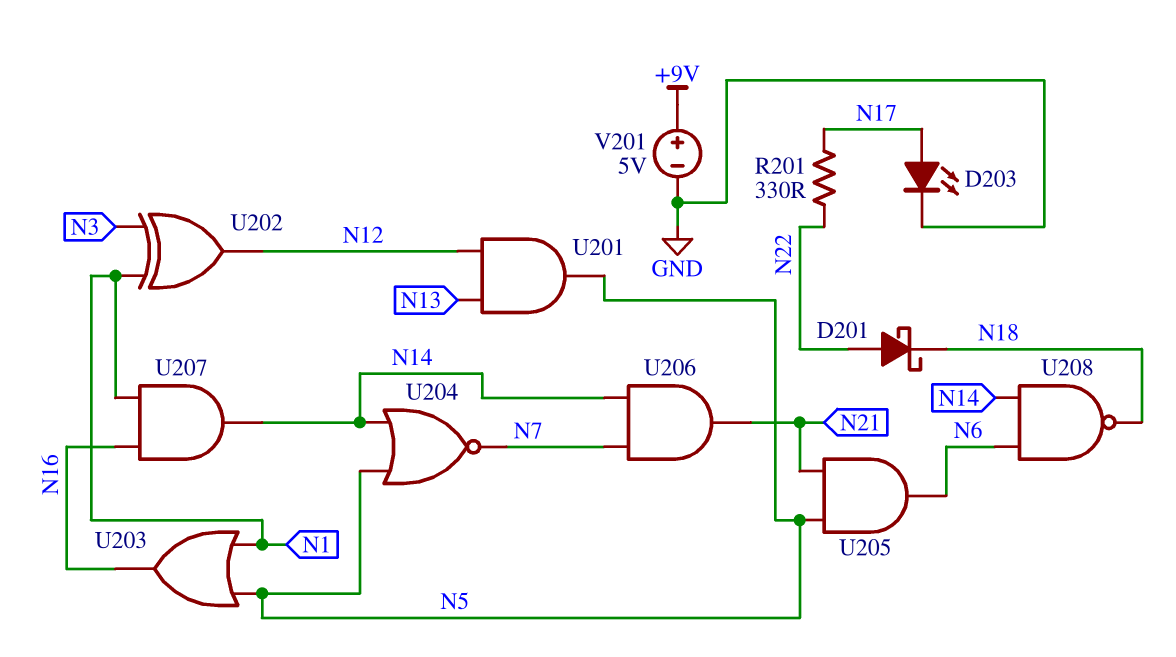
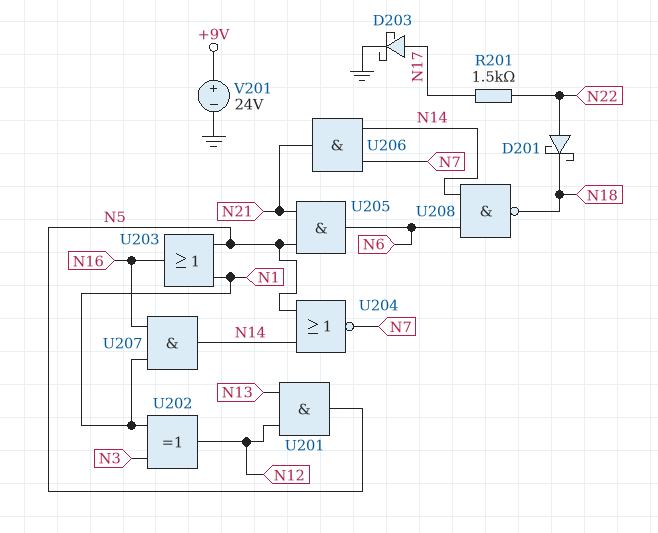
D203: LED (A N17, K GND) -> schottky (A N17, K GND)
R201: 330 (N17, N22) -> 1.5k (N17, N22)
V201: 5V (plus +9V, minus GND) -> 24V (plus +9V, minus GND)

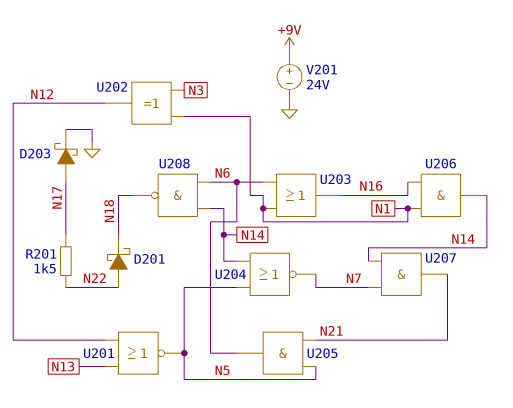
U201: AND (in N12, in N13, out N5) -> NOR (in N12, in N13, out N5)
U203: OR (in N1, in N5, out N16) -> OR (in N1, in N6, out N16)
U206: AND (in N7, in N14, out N21) -> AND (in N1, in N16, out N14)
U207: AND (in N1, in N16, out N14) -> AND (in N7, in N14, out N21)

